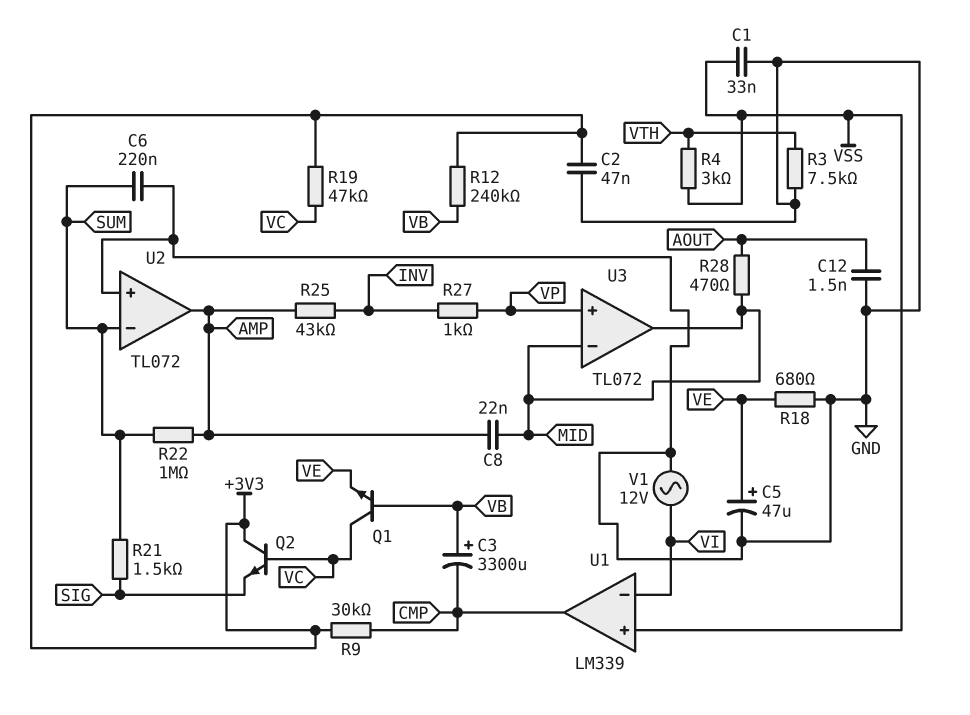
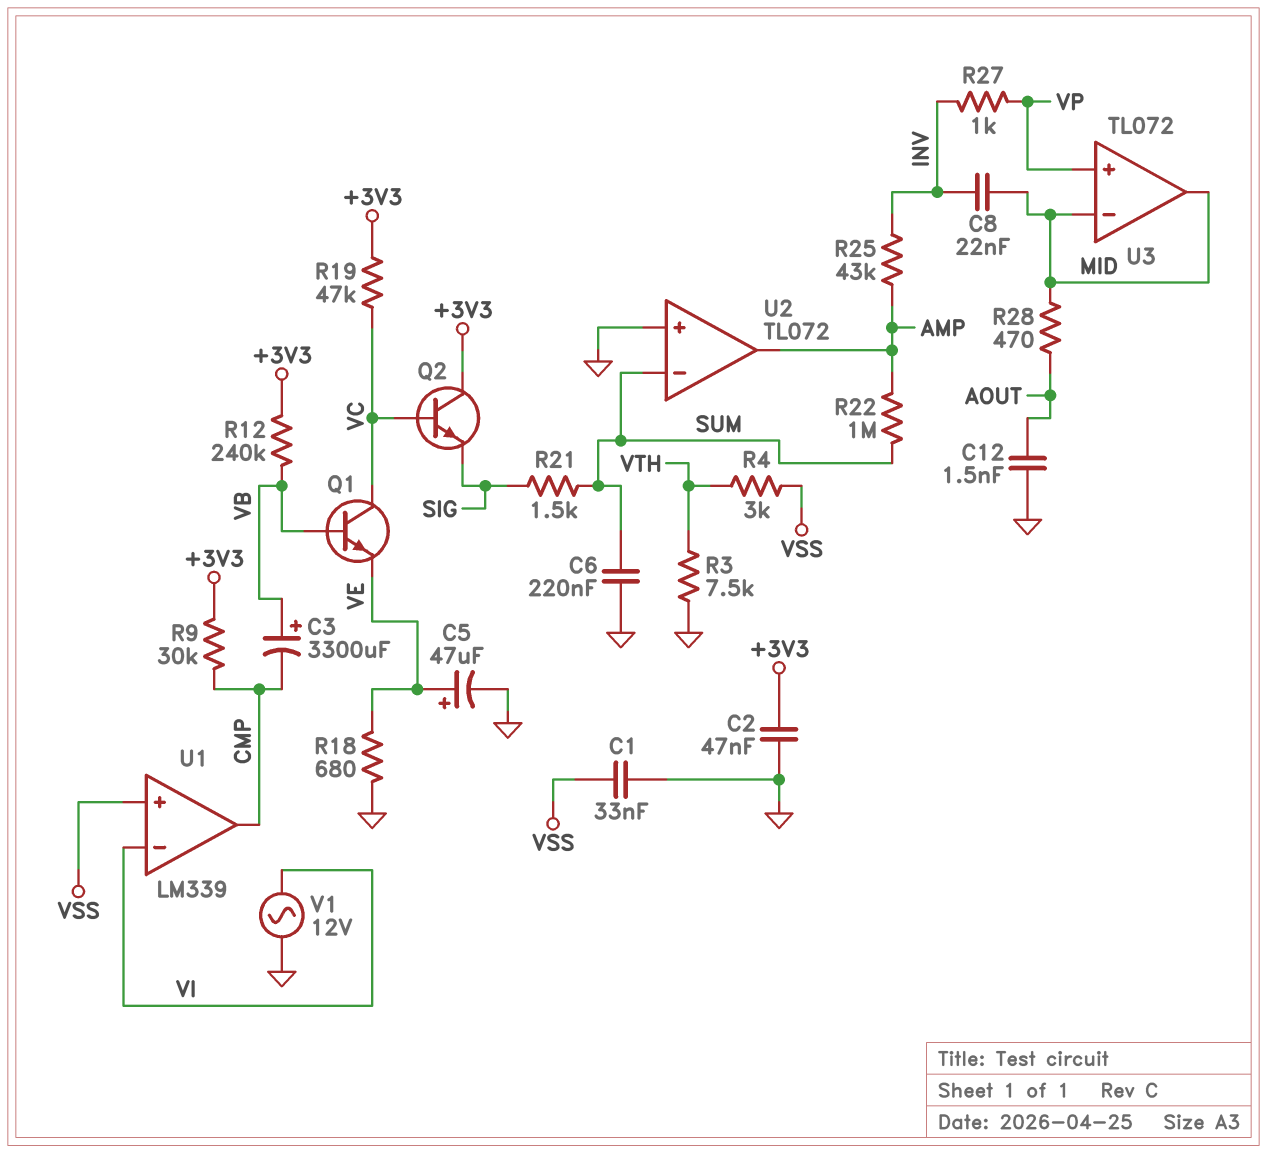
C8: 22nF (AMP, MID) -> 22nF (INV, MID)

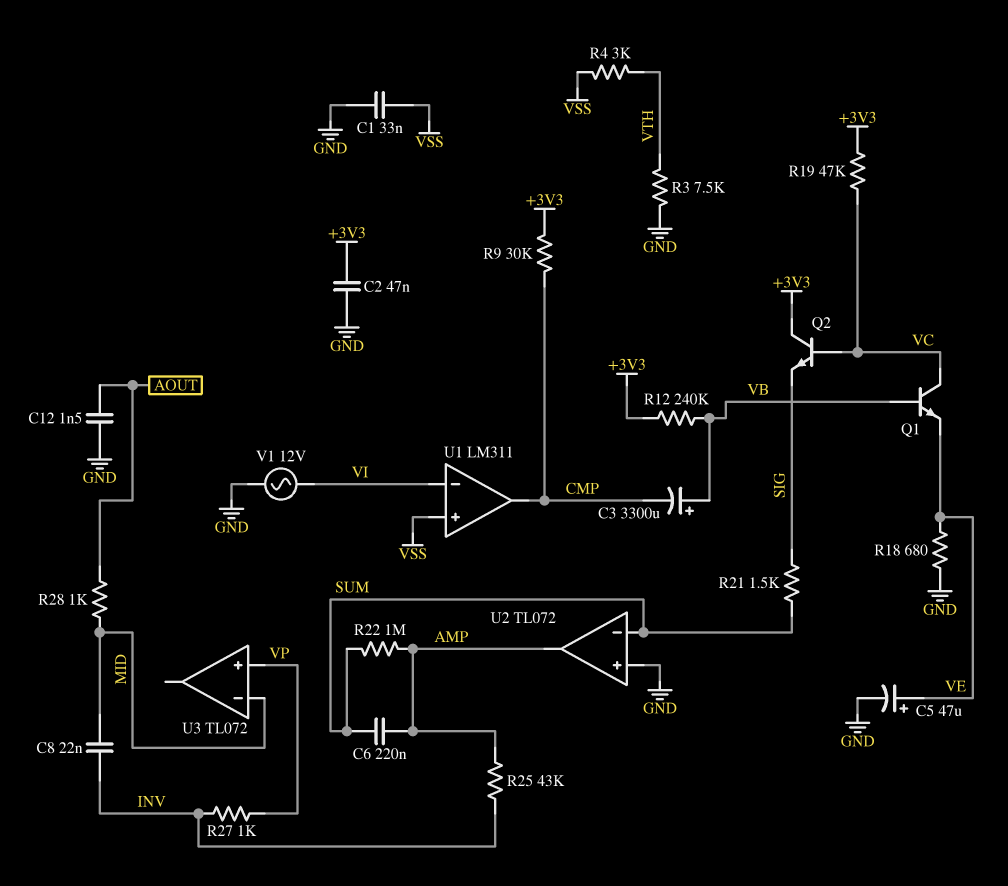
C6: 220nF (GND, SUM) -> 220nF (AMP, SUM)
R28: 470 (AOUT, MID) -> 1k (AOUT, MID)
U1: LM339 -> LM311
U3 pin out: MID -> none

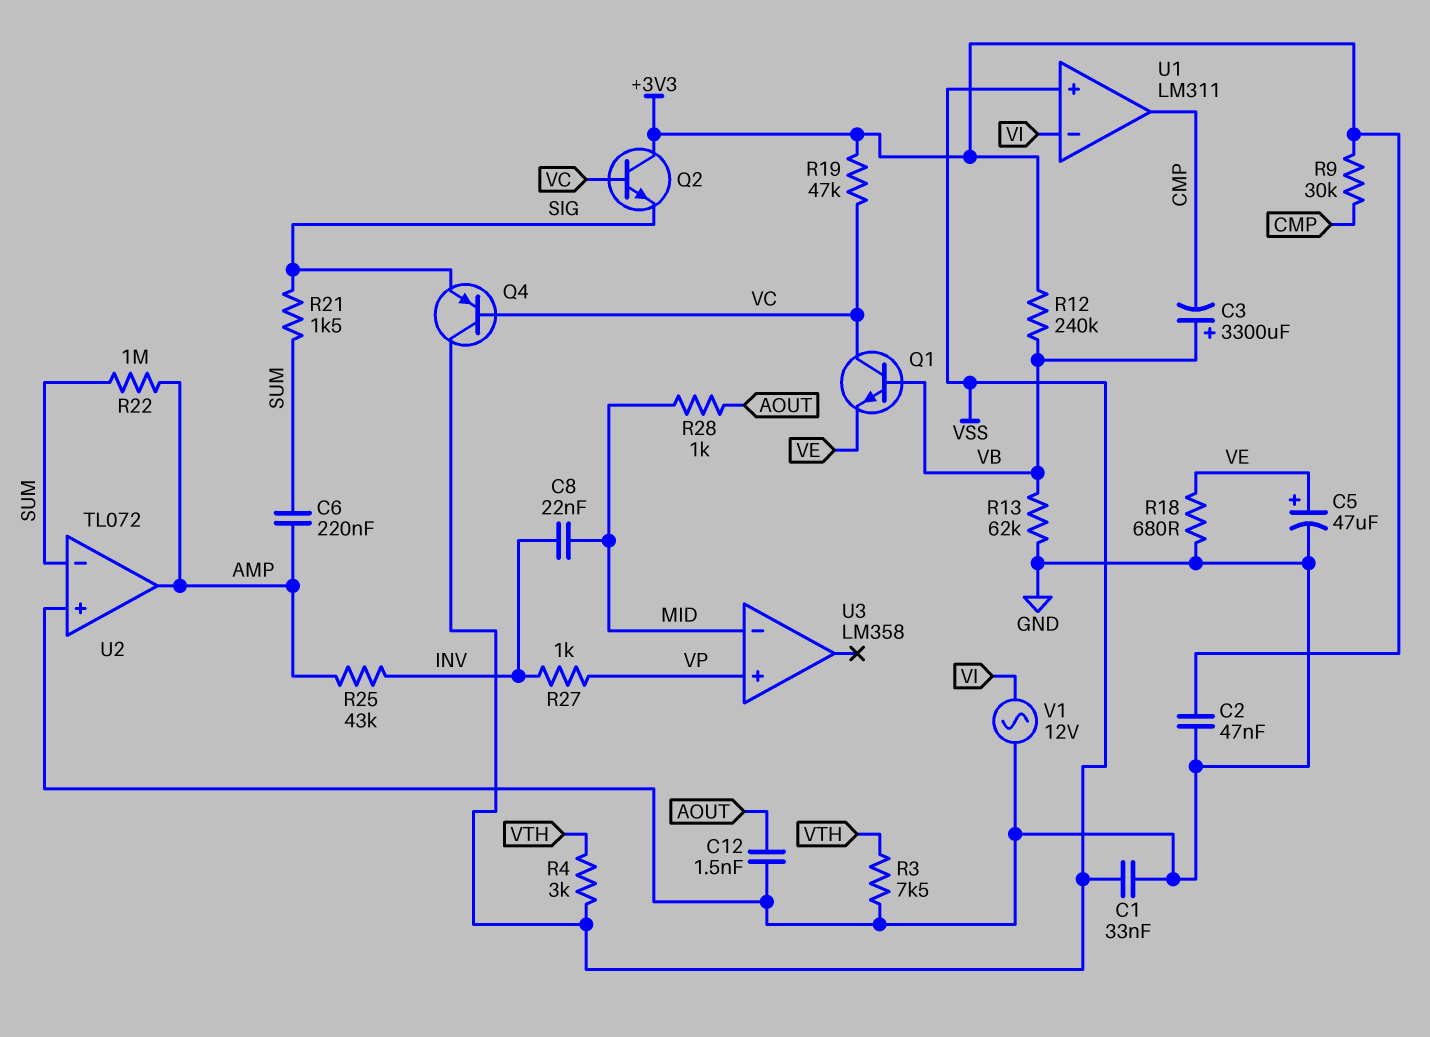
Q4: none -> PNP (B VC, C VSS, E SIG)
R13: none -> 62k (GND, VB)
U3: TL072 -> LM358

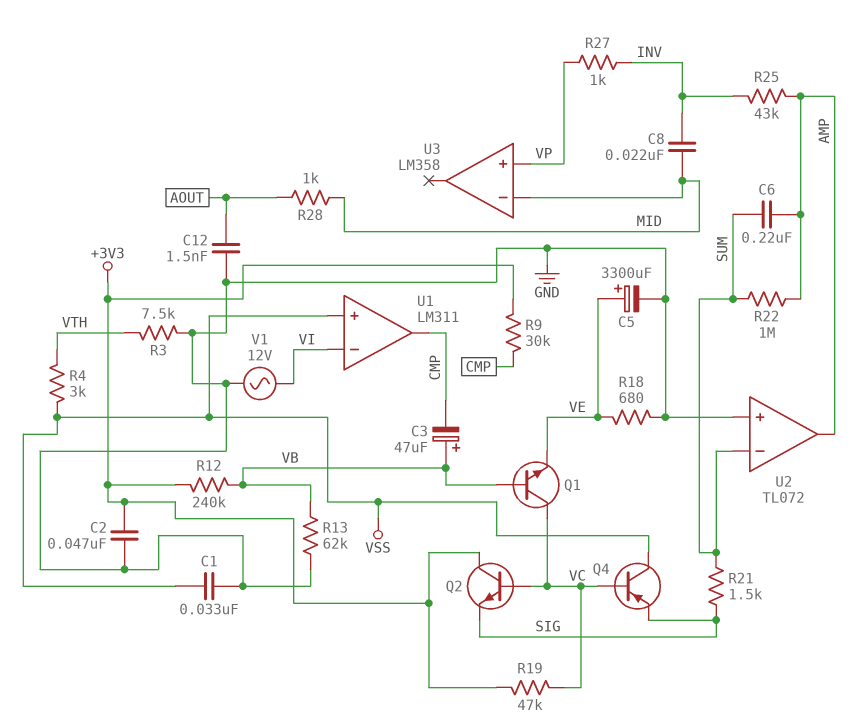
C3: 3300uF (plus VB, minus CMP) -> 47uF (plus VB, minus CMP)
C5: 47uF (plus VE, minus GND) -> 3300uF (plus VE, minus GND)

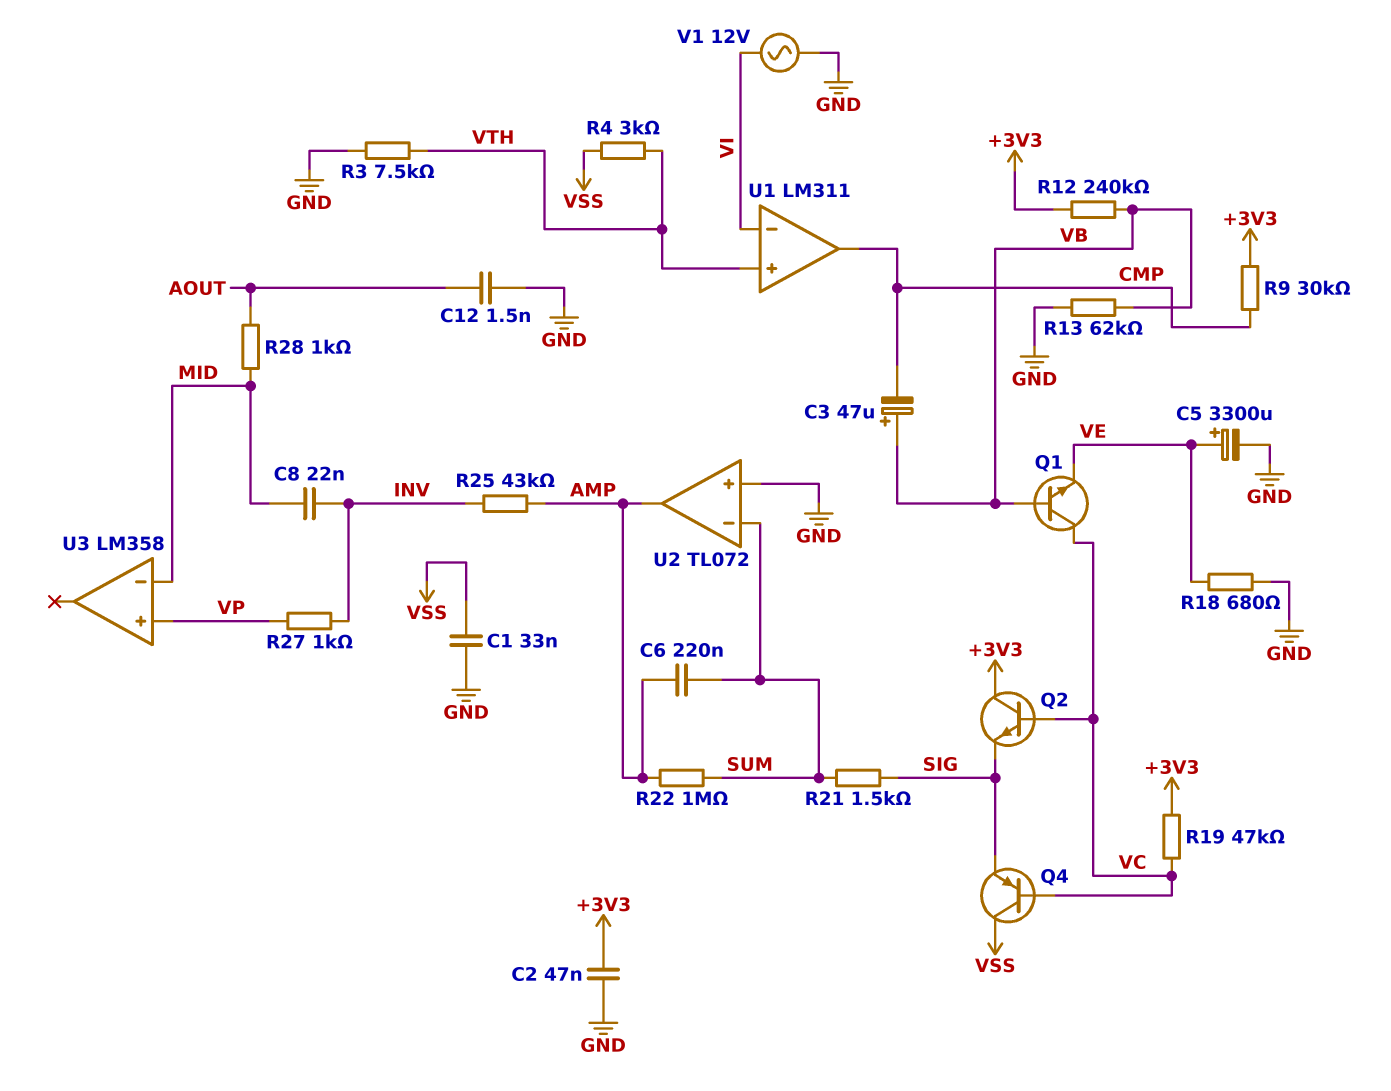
U1 pin in+: VSS -> VTH

